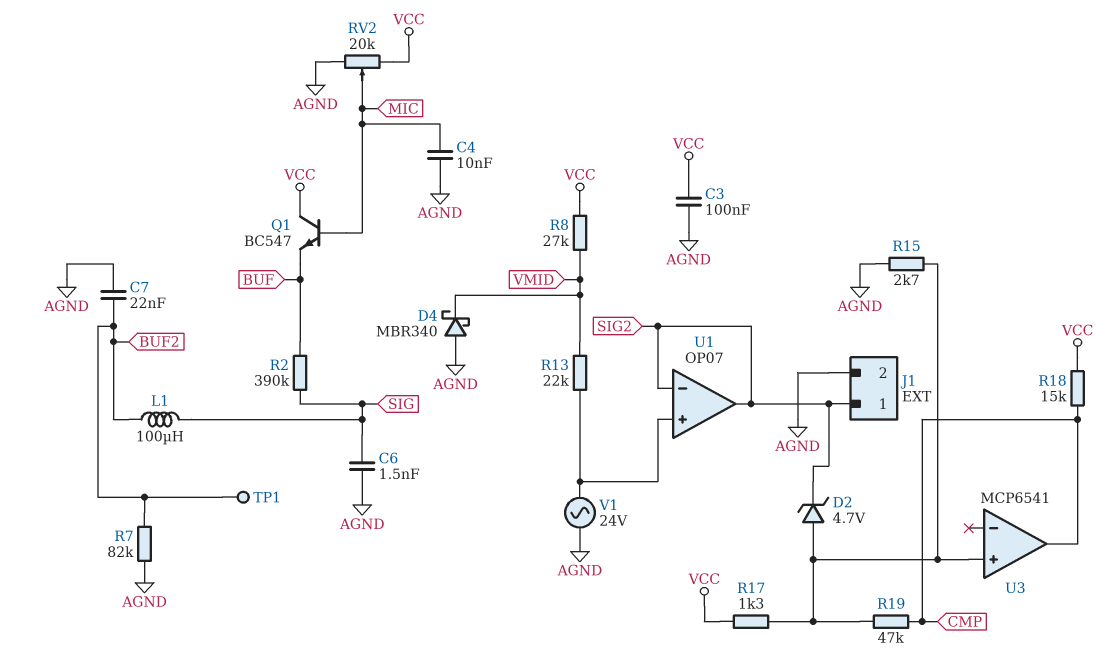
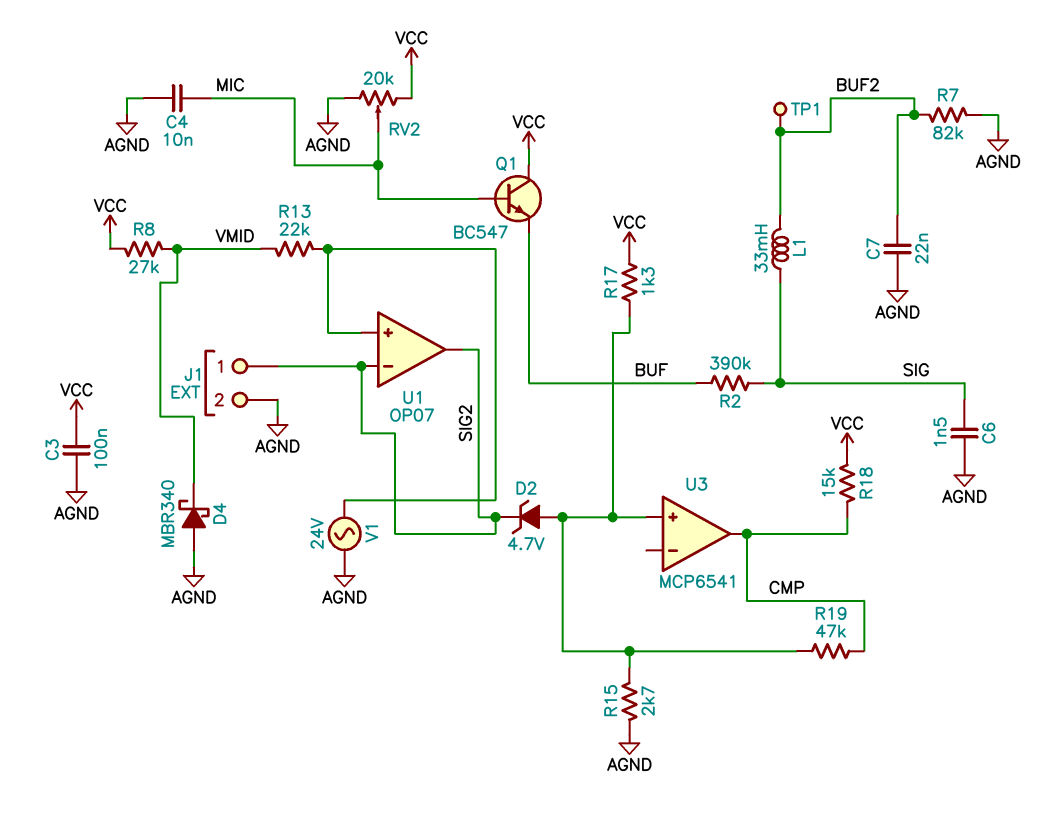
L1: 100uH (BUF2, SIG) -> 33mH (BUF2, SIG)

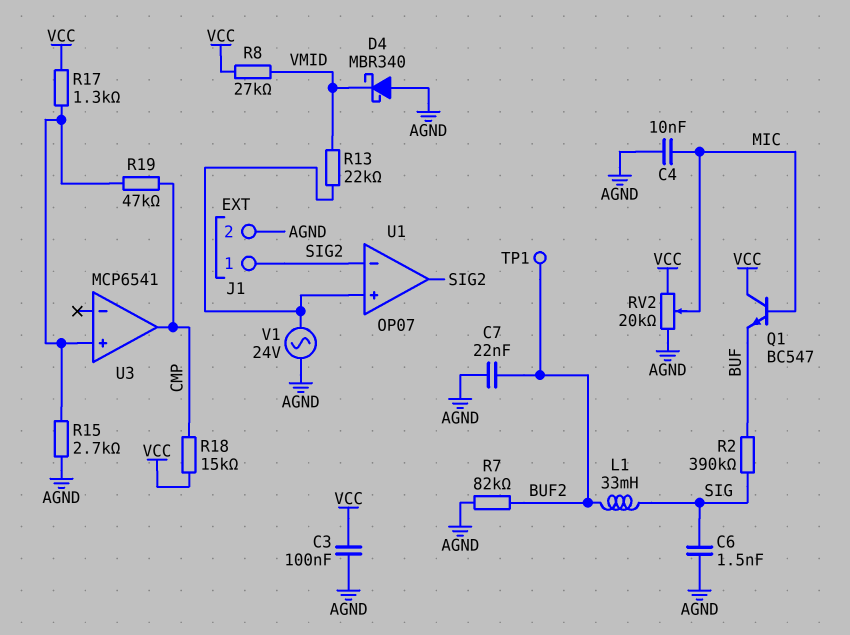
D2: zener 4.7V (A U3/in+, K SIG2) -> none

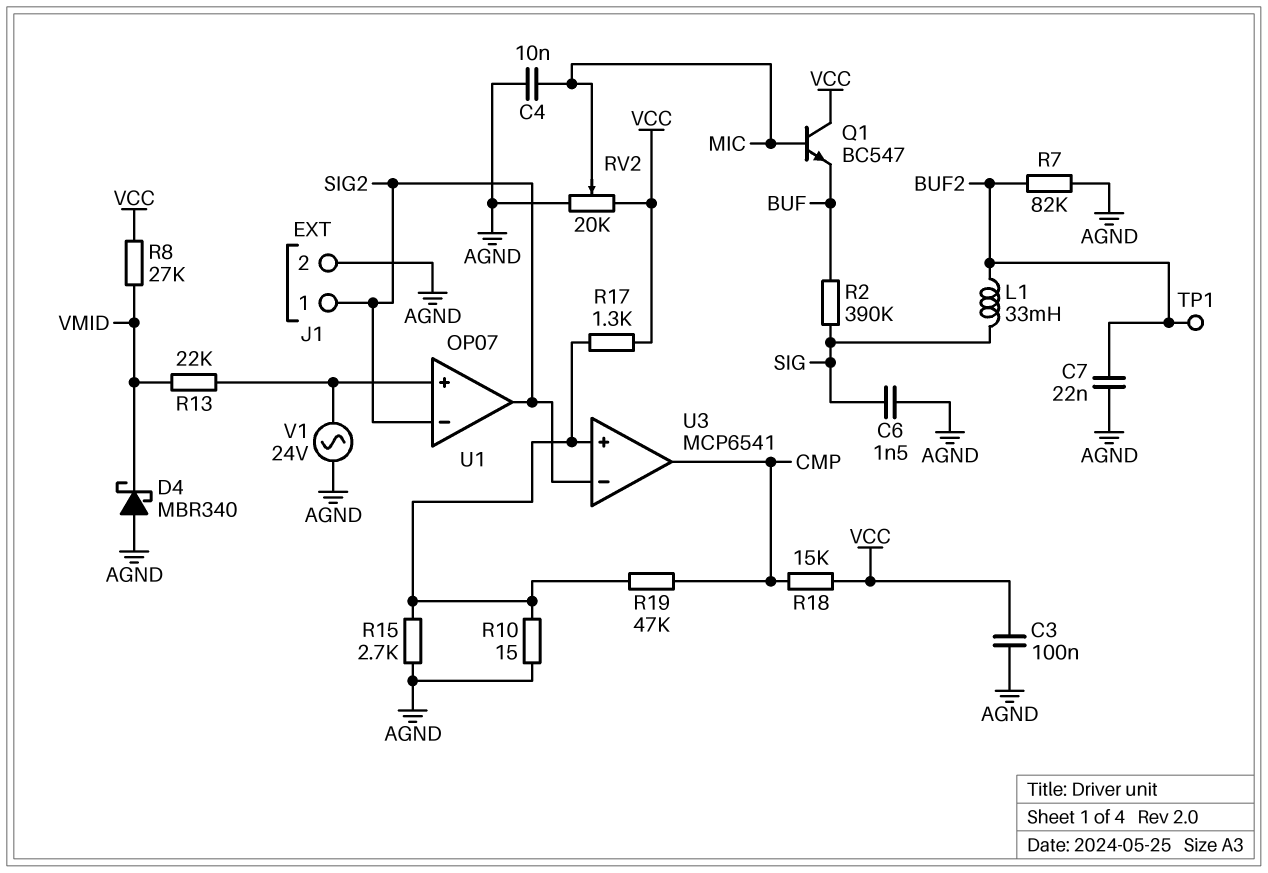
R10: none -> 15 (AGND, U3/in+)
U3 pin in-: none -> SIG2

